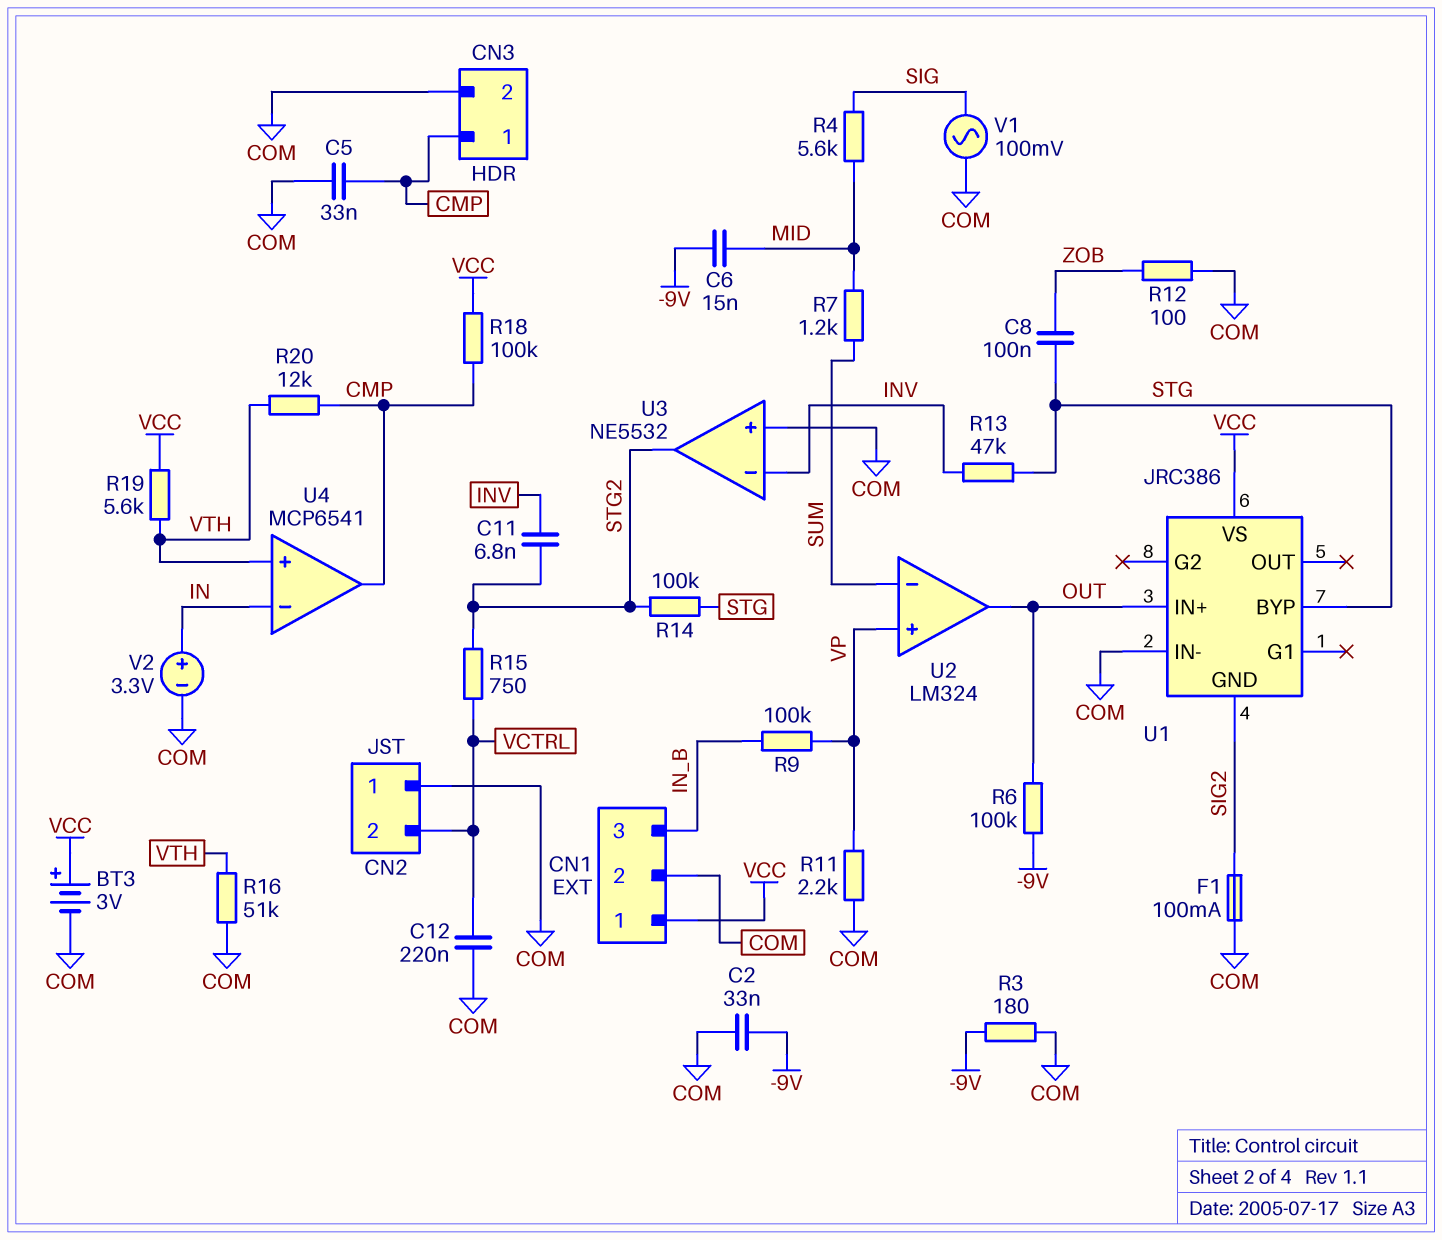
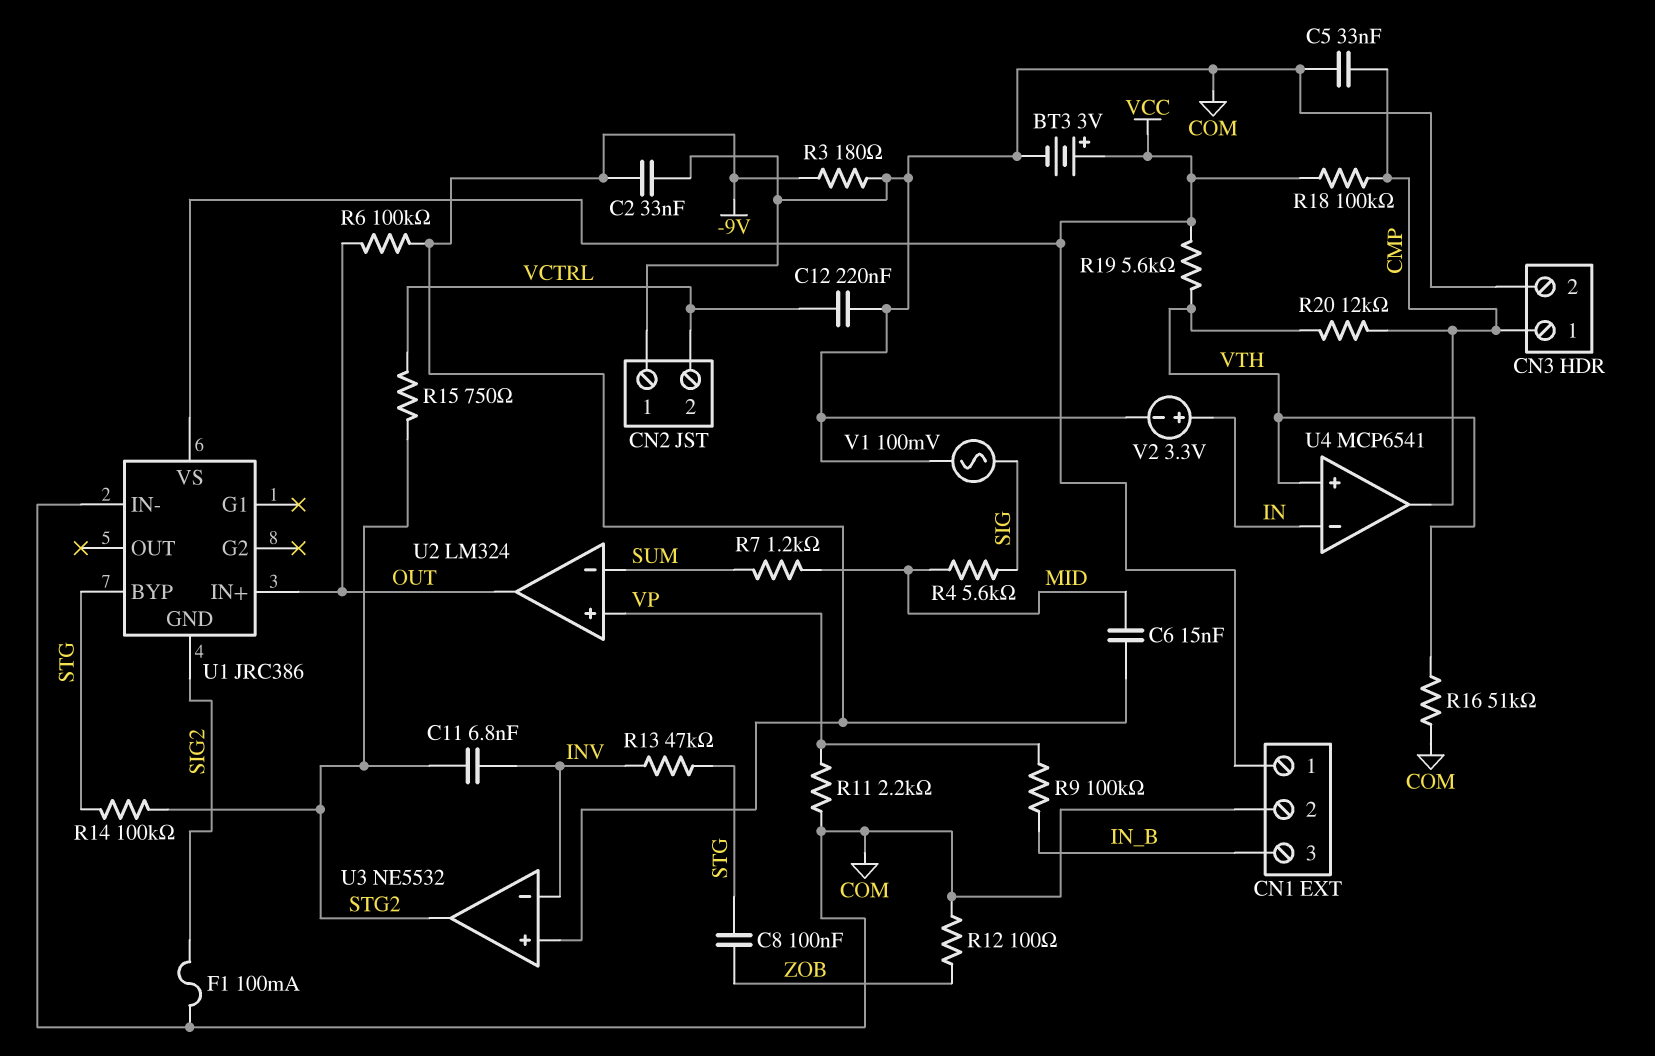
U3 pin in+: COM -> -9V

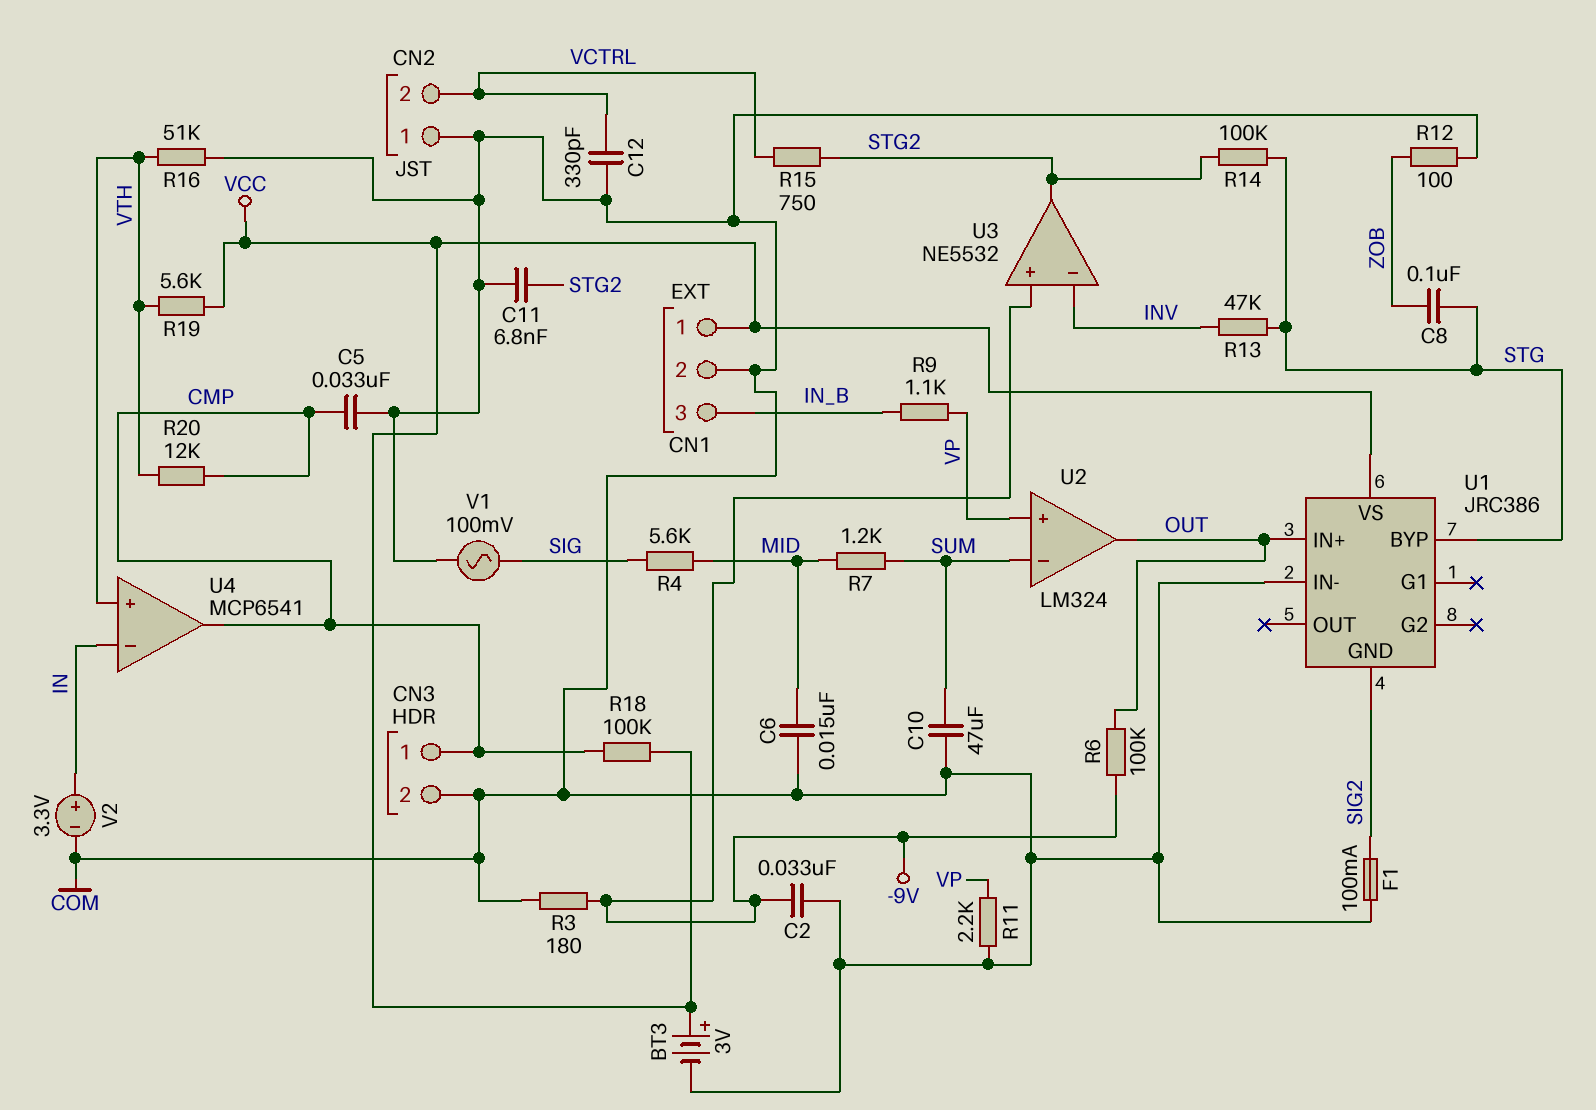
C6: 15nF (-9V, MID) -> 15nF (COM, MID)
C10: none -> 47uF (COM, SUM)
C11: 6.8nF (INV, STG2) -> 6.8nF (COM, STG2)
C12: 220nF (COM, VCTRL) -> 330pF (COM, VCTRL)
R9: 100k (IN_B, VP) -> 1.1k (IN_B, VP)

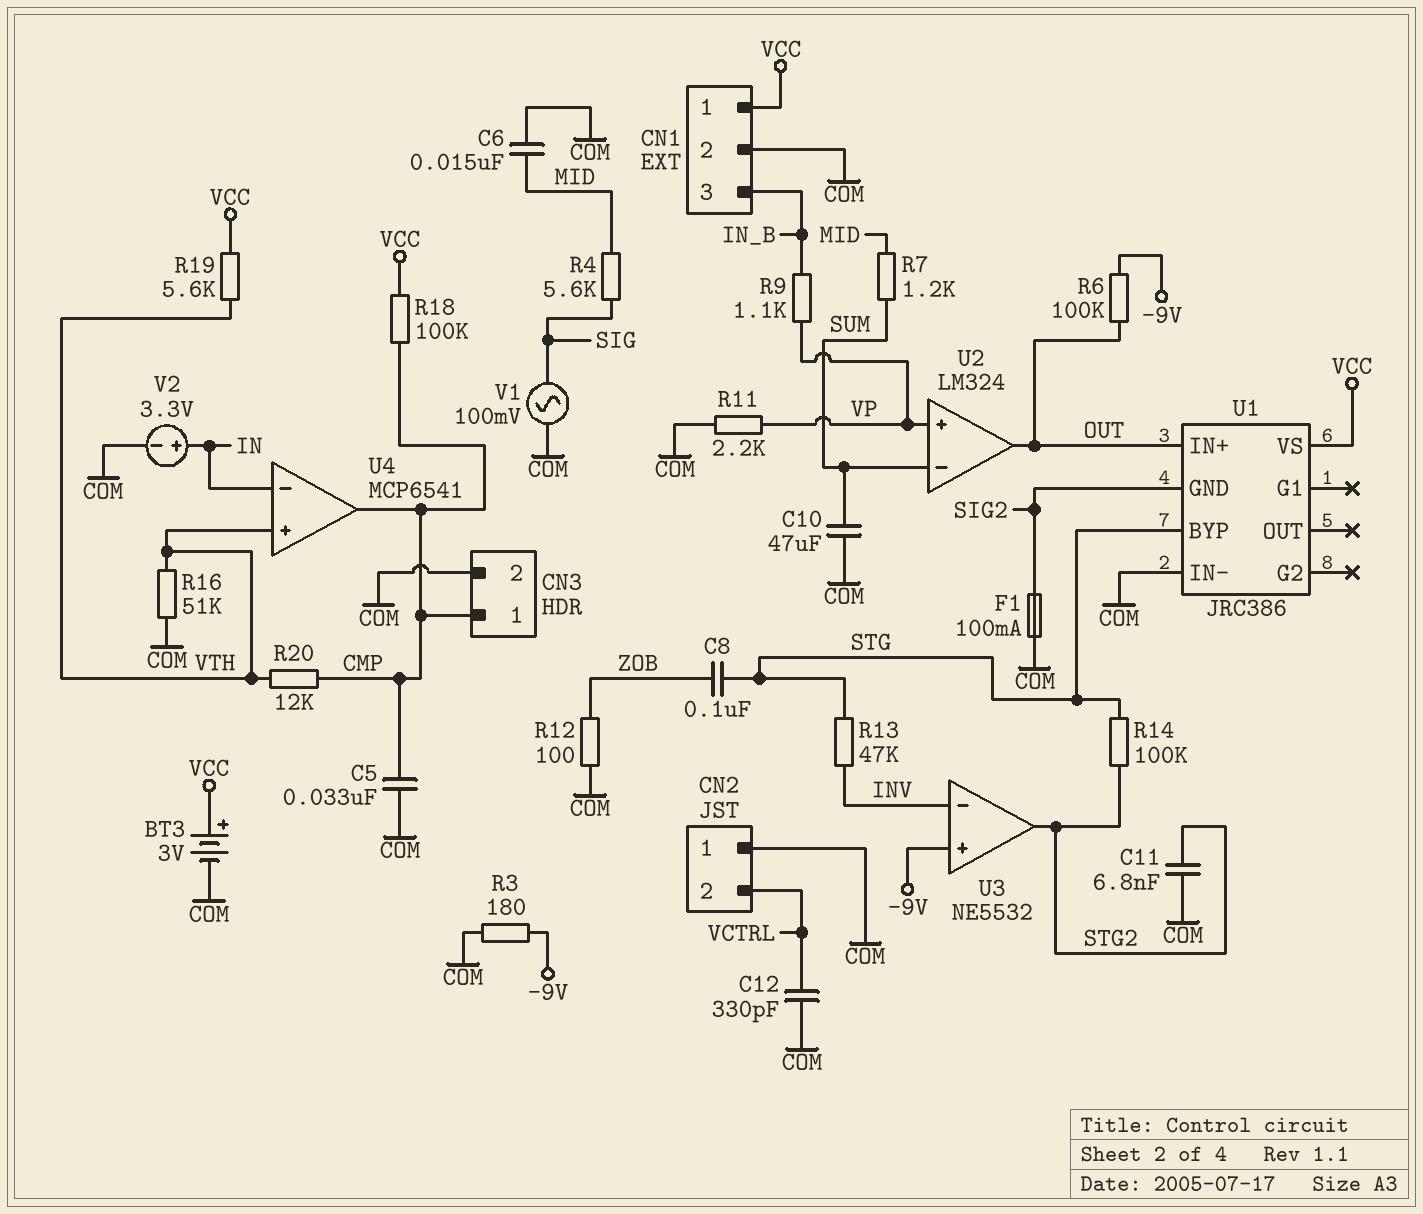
C2: 33nF (-9V, COM) -> none
R15: 750 (STG2, VCTRL) -> none

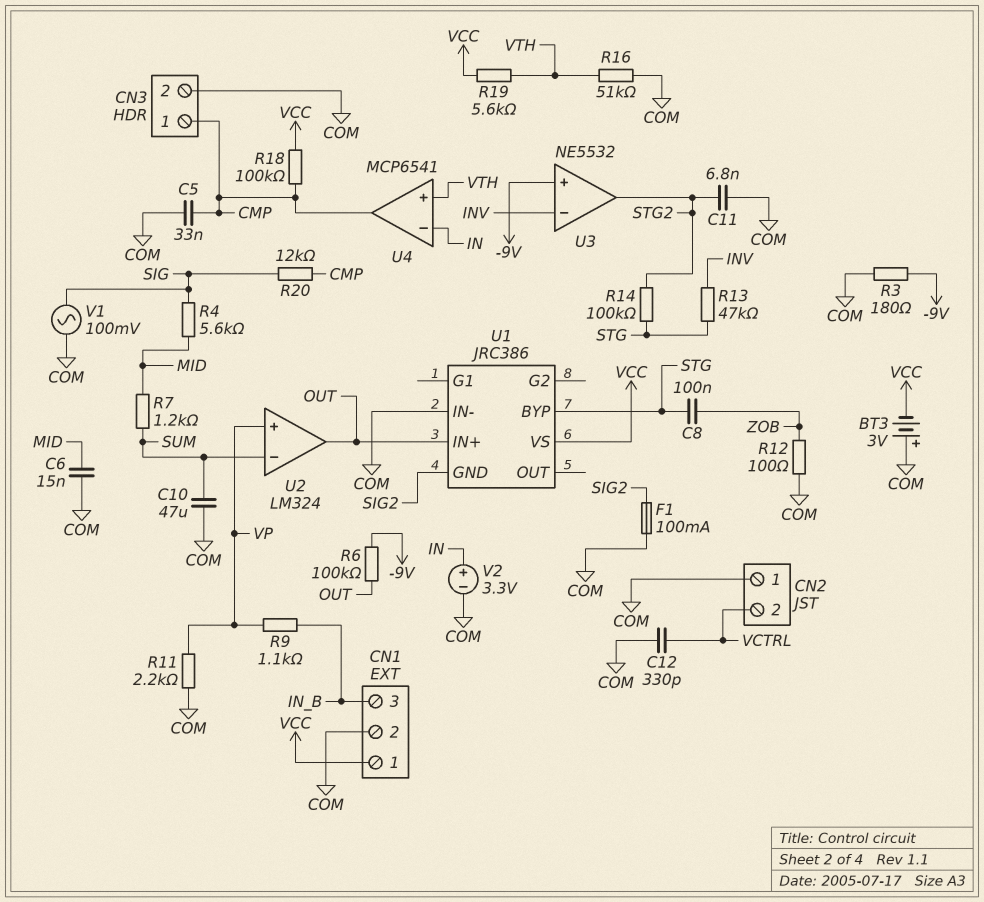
BT3: 3V (plus VCC, minus COM) -> 3V (plus COM, minus VCC)
R20: 12k (CMP, VTH) -> 12k (CMP, SIG)

